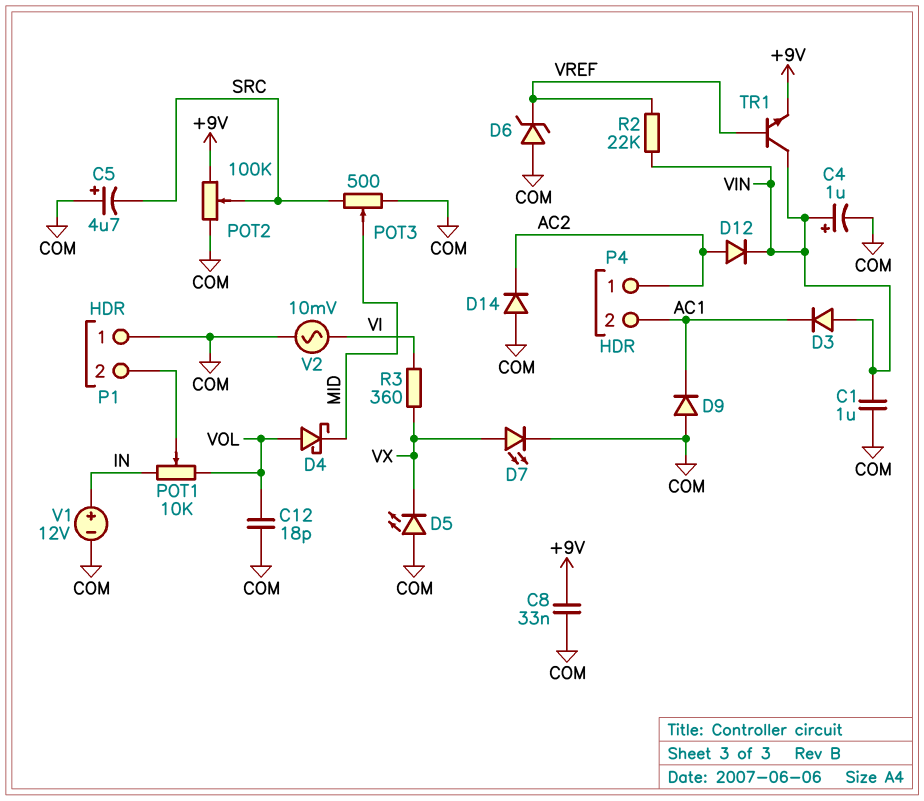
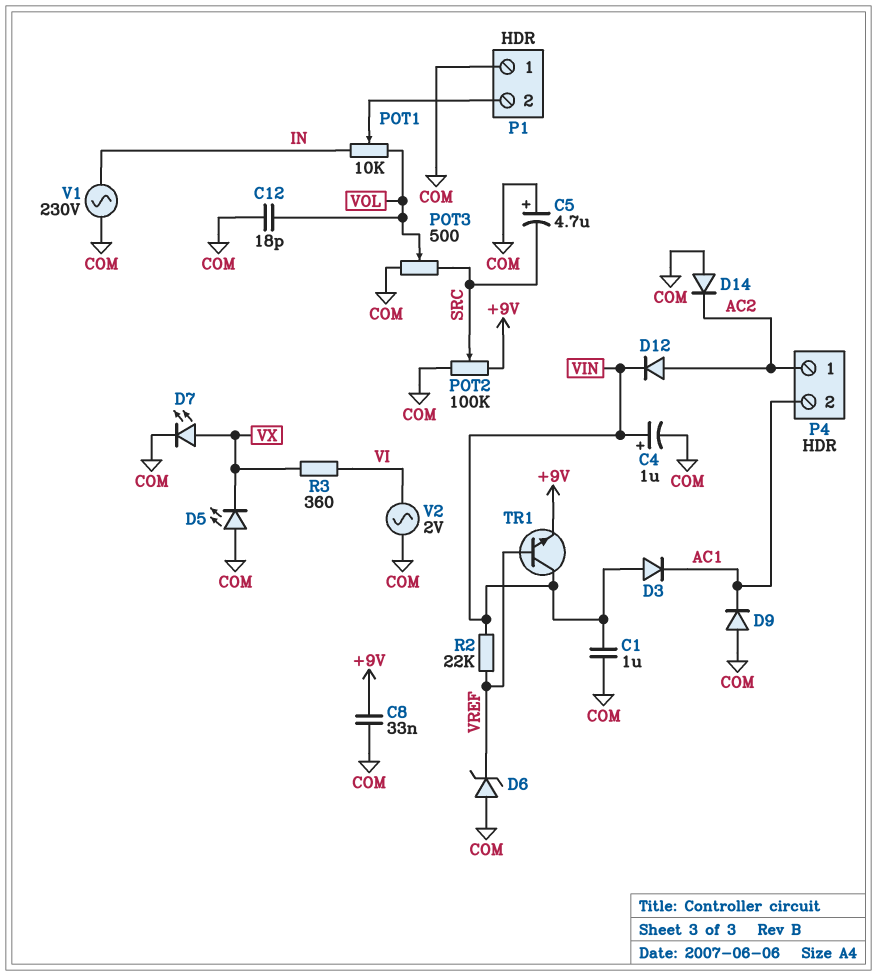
D4: schottky (A VOL, K MID) -> none
POT3: 500 (COM, SRC, wiper MID) -> 500 (COM, SRC, wiper VOL)
V1: 12V (plus IN, minus COM) -> AC 230V (COM, IN)
V2: AC 10mV (COM, VI) -> AC 2V (COM, VI)

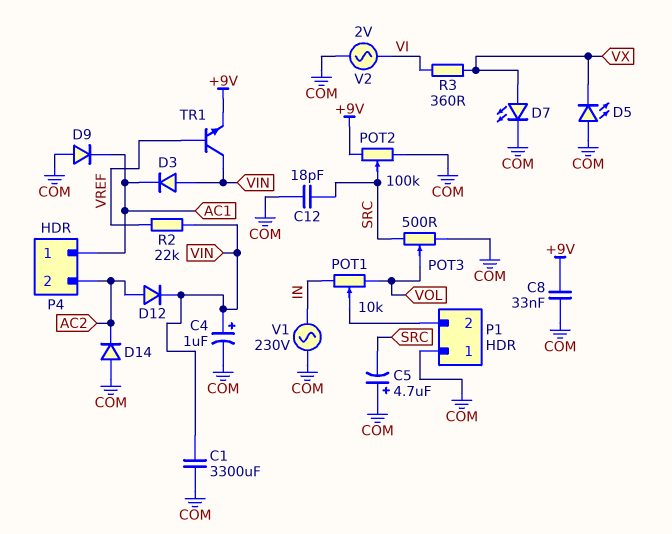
C1: 1uF (COM, VIN) -> 3300uF (COM, VIN)
C12: 18pF (COM, VOL) -> 18pF (COM, SRC)
D6: zener (A COM, K VREF) -> none
P4 pin 1: AC2 -> AC1
P4 pin 2: AC1 -> AC2

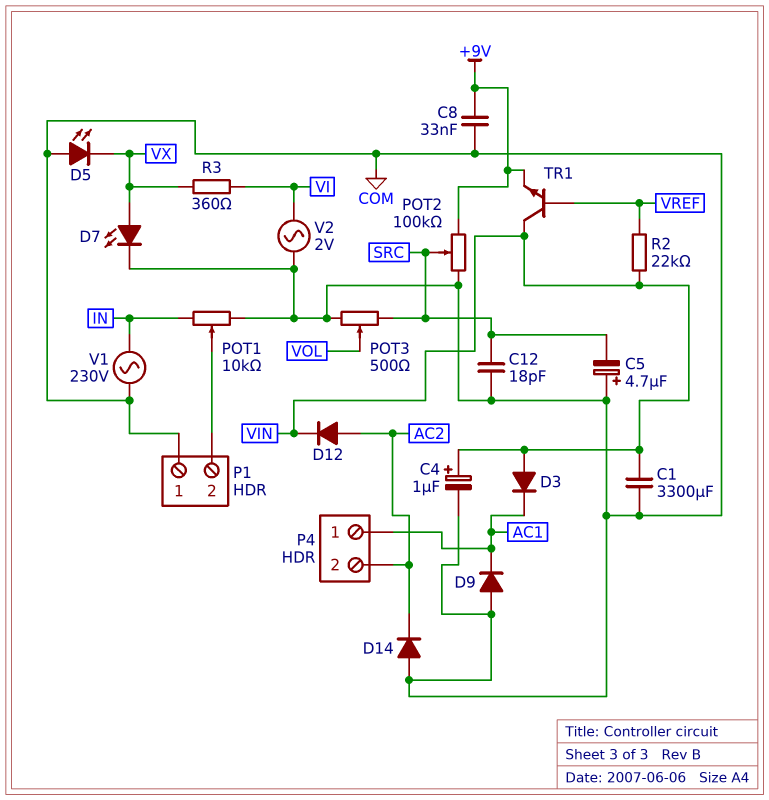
POT1: 10k (IN, VOL, wiper P1/2) -> 10k (COM, IN, wiper P1/2)

